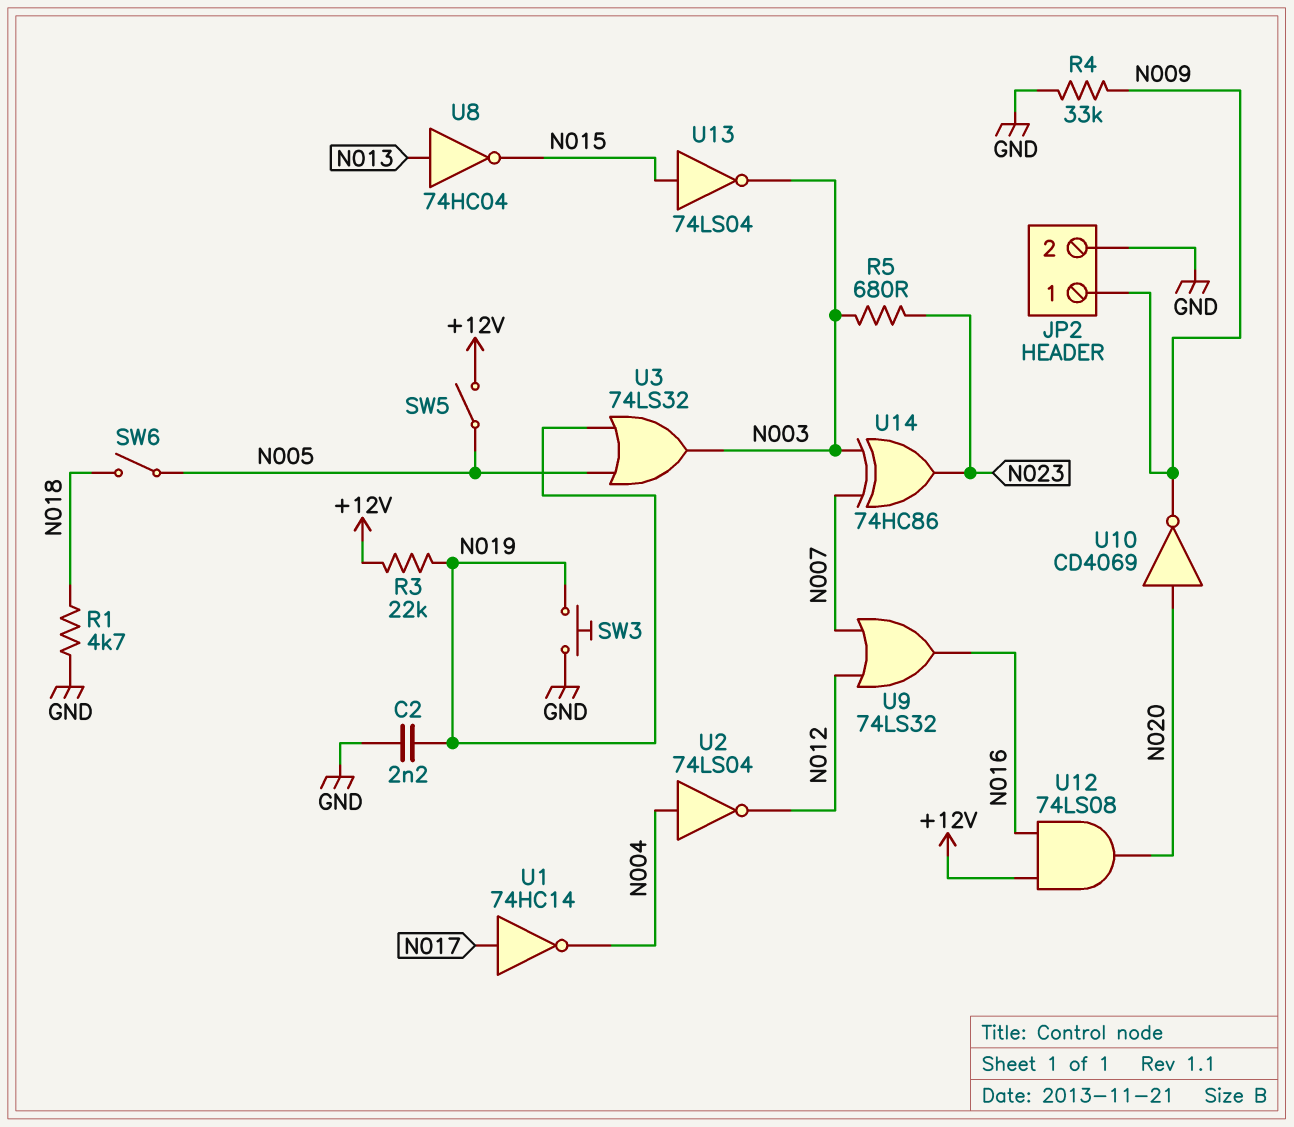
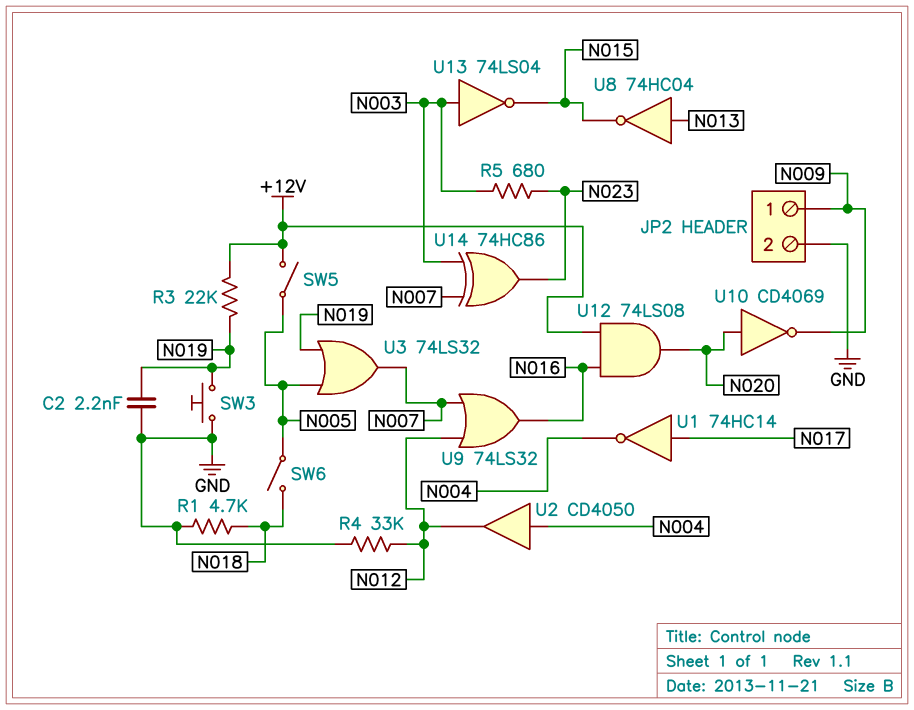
R4: 33k (GND, N009) -> 33k (GND, N012)
U2: NOT 74LS04 (in N004, out N012) -> buffer CD4050 (in N004, out N012)
U3: OR 74LS32 (in N005, in N019, out N003) -> OR 74LS32 (in N005, in N019, out N007)
U13: NOT 74LS04 (in N015, out N003) -> NOT 74LS04 (in N003, out N015)

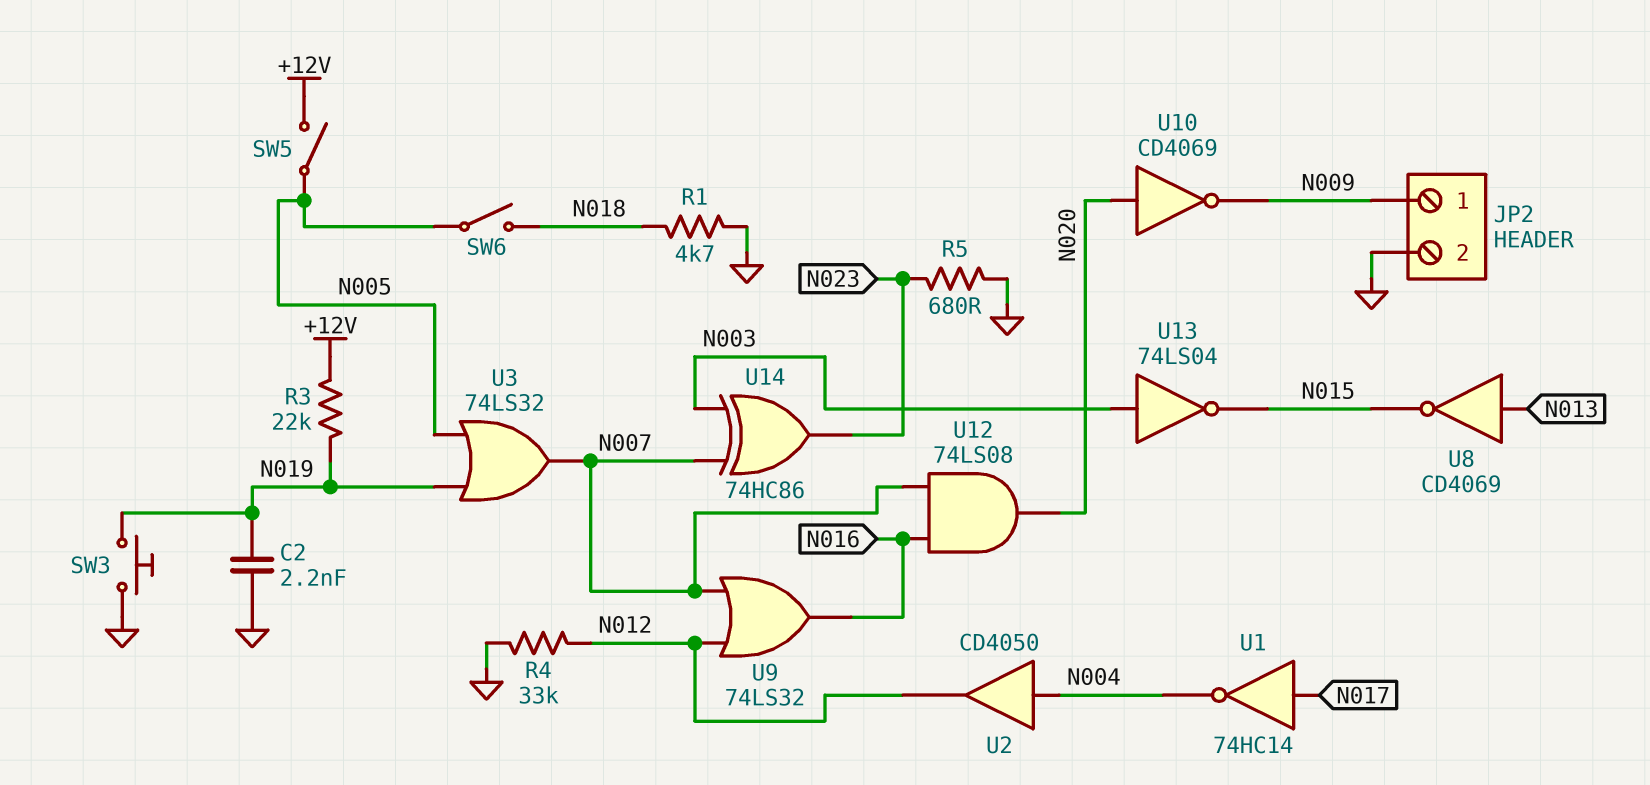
R5: 680 (N003, N023) -> 680 (GND, N023)
U8: NOT 74HC04 (in N013, out N015) -> NOT CD4069 (in N013, out N015)
U12: AND 74LS08 (in +12V, in N016, out N020) -> AND 74LS08 (in N007, in N016, out N020)

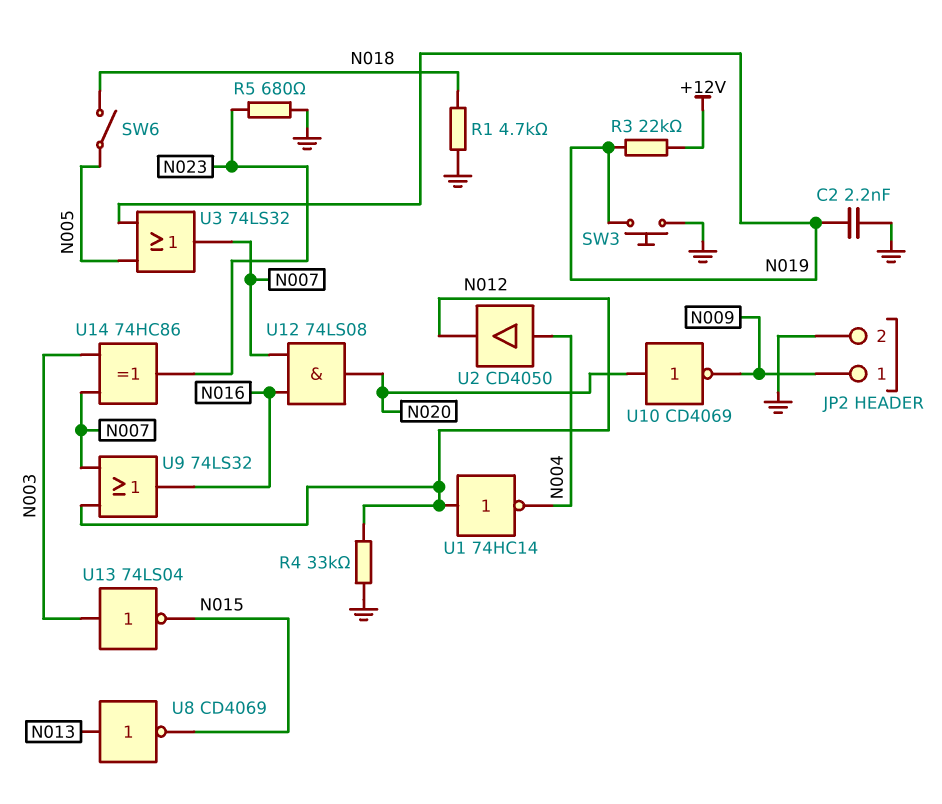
SW5: switch (+12V, N005) -> none
U1: NOT 74HC14 (in N017, out N004) -> NOT 74HC14 (in N012, out N004)

